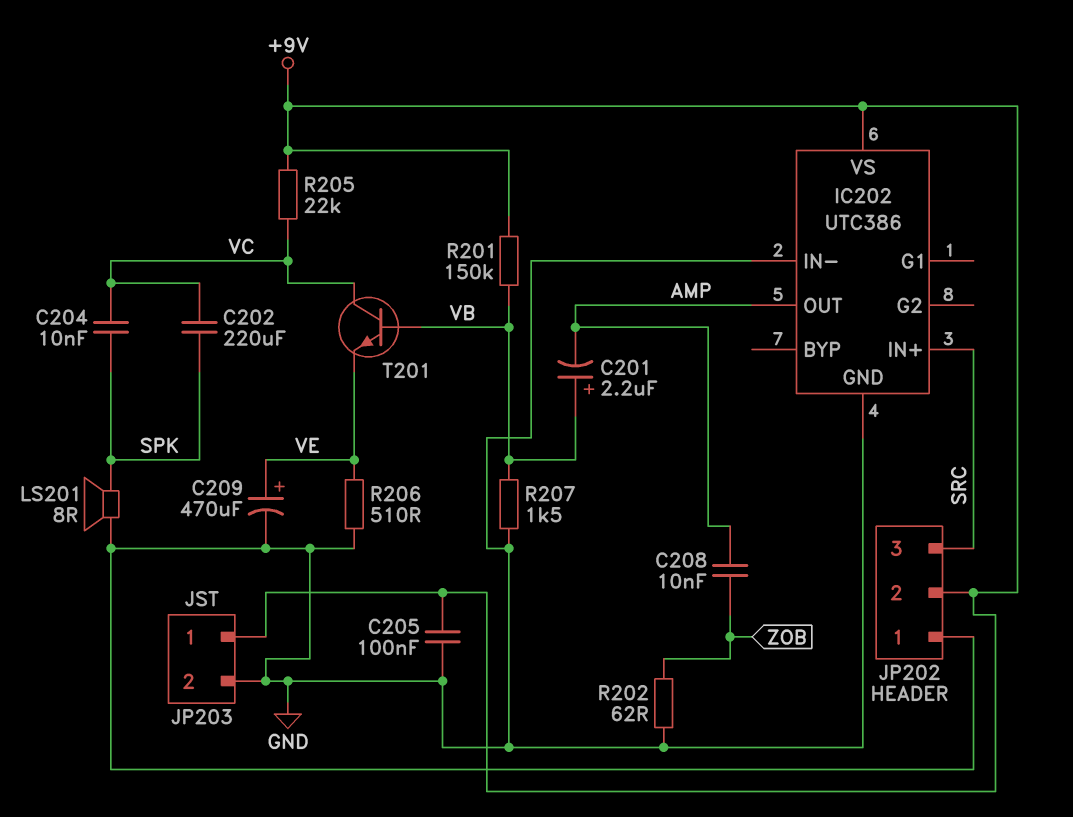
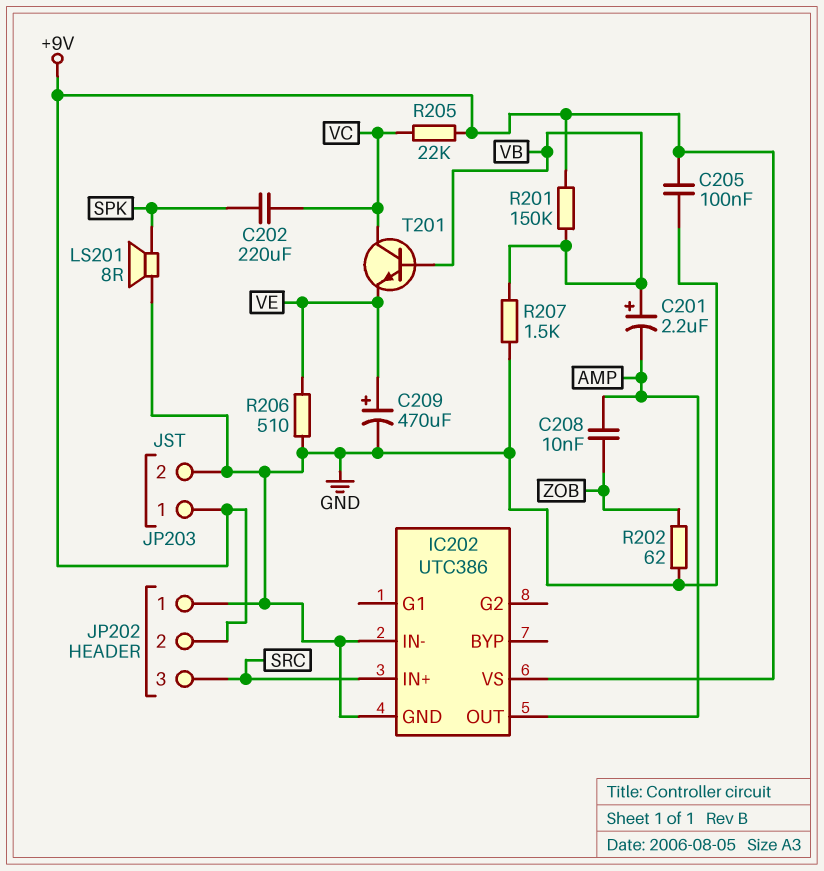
C204: 10nF (SPK, VC) -> none

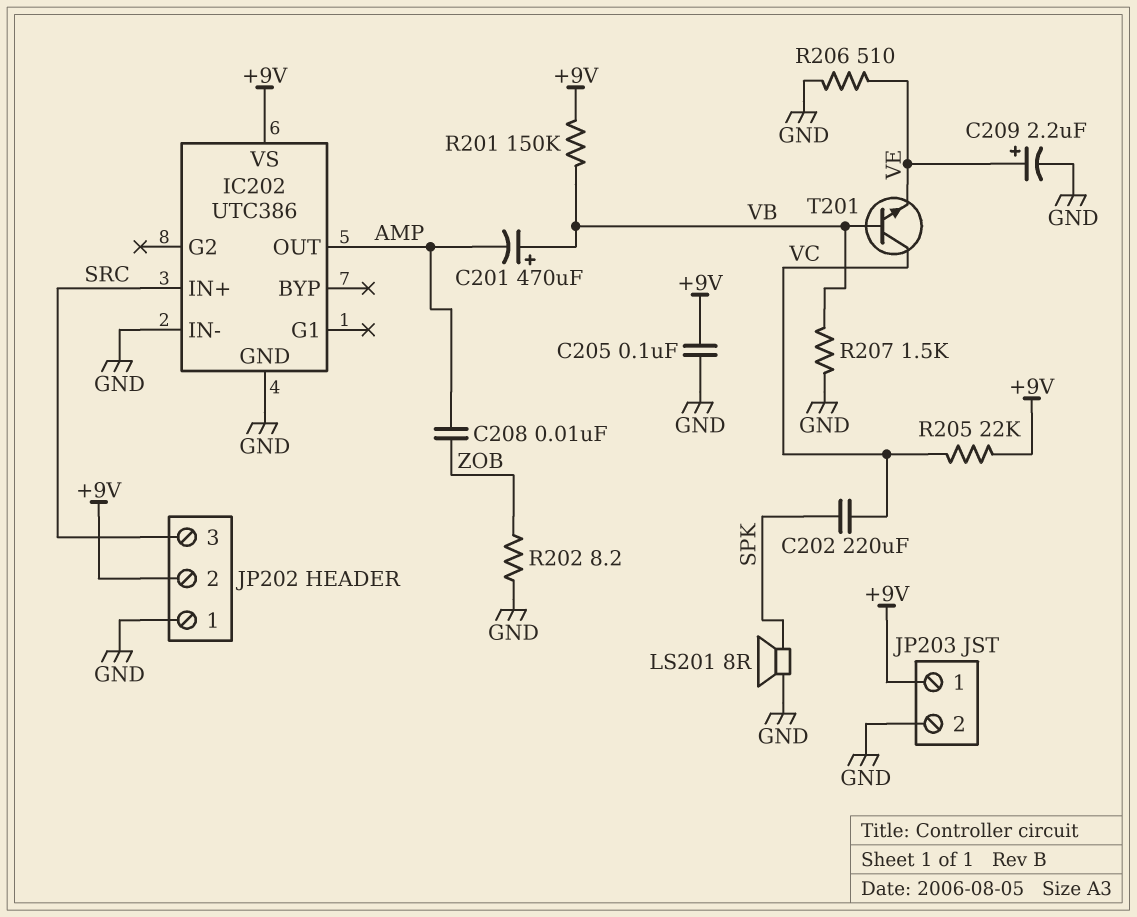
C201: 2.2uF (plus VB, minus AMP) -> 470uF (plus VB, minus AMP)
C209: 470uF (plus VE, minus GND) -> 2.2uF (plus VE, minus GND)
R202: 62 (GND, ZOB) -> 8.2 (GND, ZOB)

